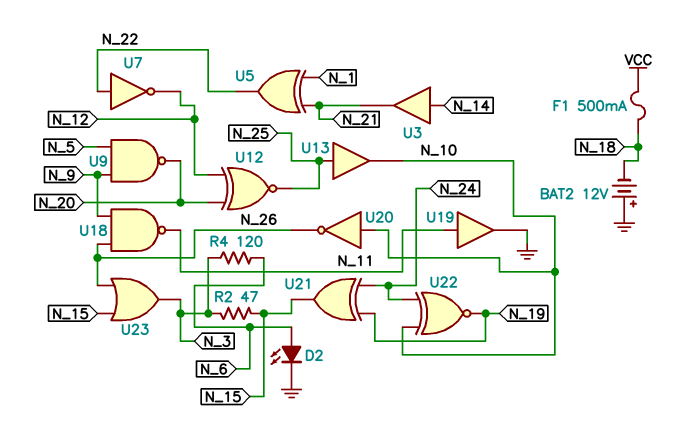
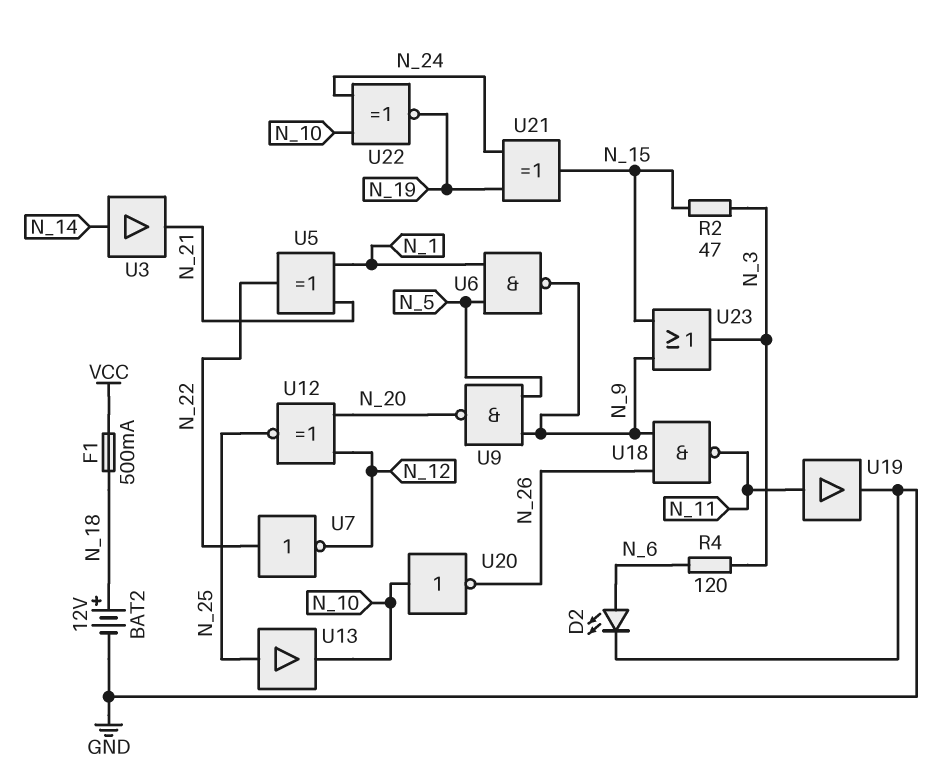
BAT2: 12V (plus GND, minus N_18) -> 12V (plus N_18, minus GND)
U6: none -> NAND (in N_1, in N_5, out N_9)
U23: OR (in N_15, in N_26, out N_3) -> OR (in N_9, in N_15, out N_3)

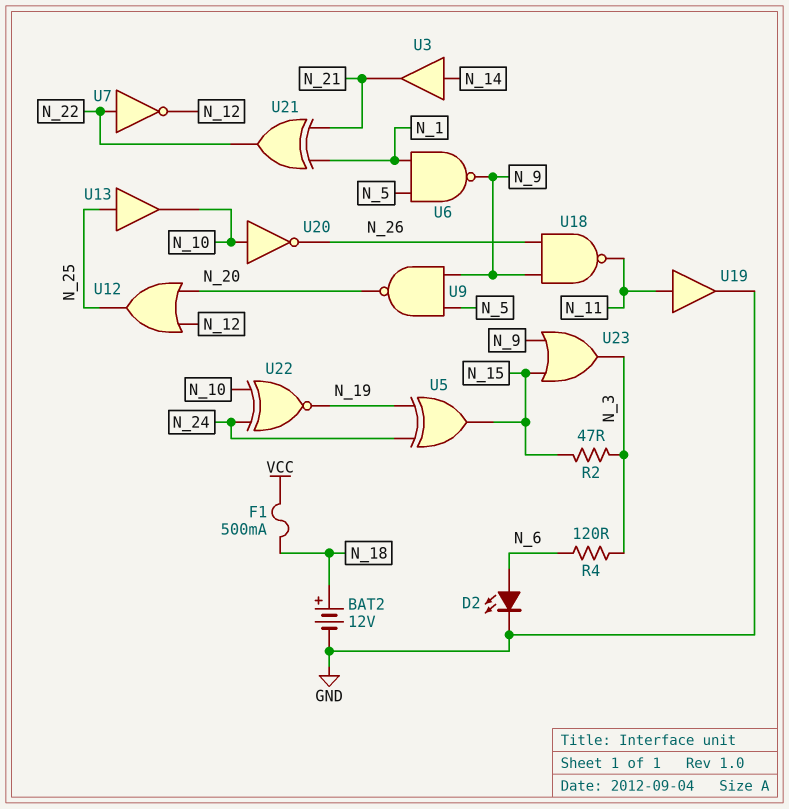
U5: XOR (in N_1, in N_21, out N_22) -> XOR (in N_19, in N_24, out N_15)
U12: XNOR (in N_12, in N_20, out N_25) -> OR (in N_12, in N_20, out N_25)
U21: XOR (in N_19, in N_24, out N_15) -> XOR (in N_1, in N_21, out N_22)

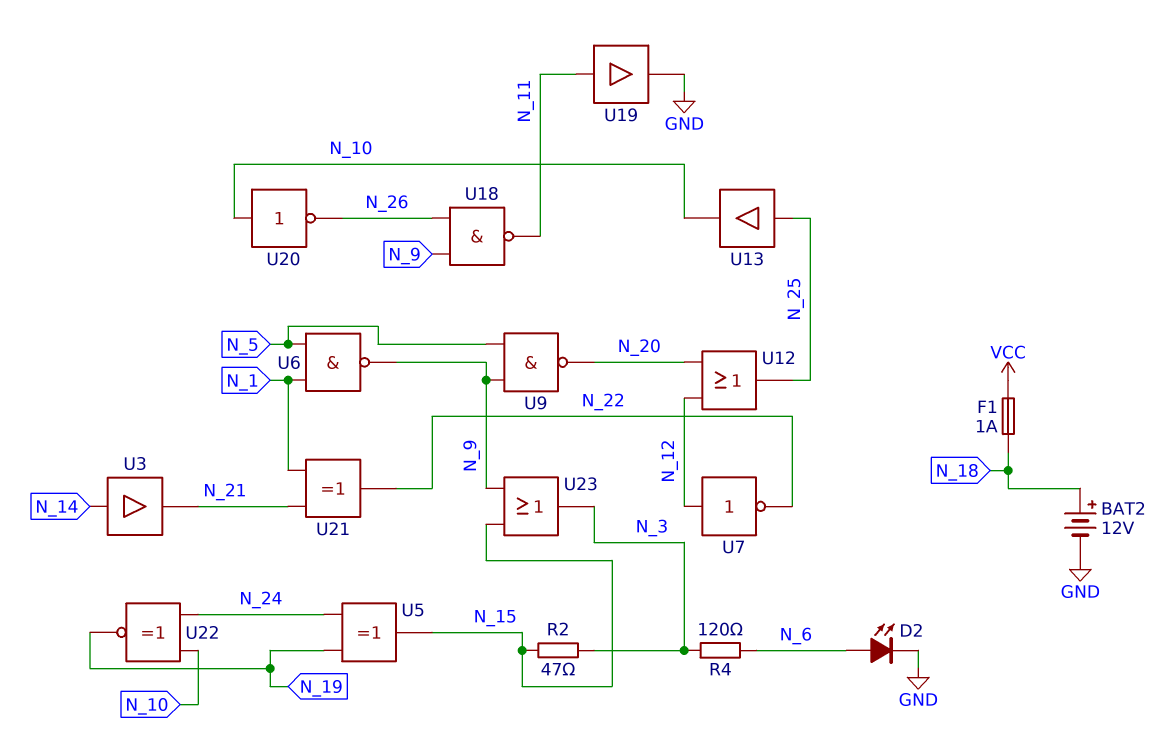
F1: 500mA (N_18, VCC) -> 1A (N_18, VCC)
U7: NOT (in N_22, out N_12) -> NOT (in N_12, out N_22)

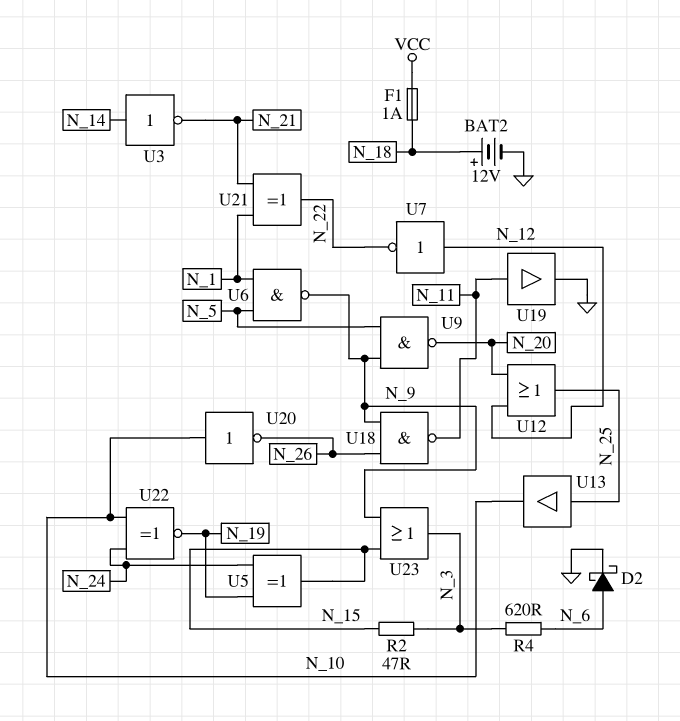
D2: LED (A N_6, K GND) -> schottky (A N_6, K GND)
R4: 120 (N_3, N_6) -> 620 (N_3, N_6)
U3: buffer (in N_14, out N_21) -> NOT (in N_14, out N_21)

